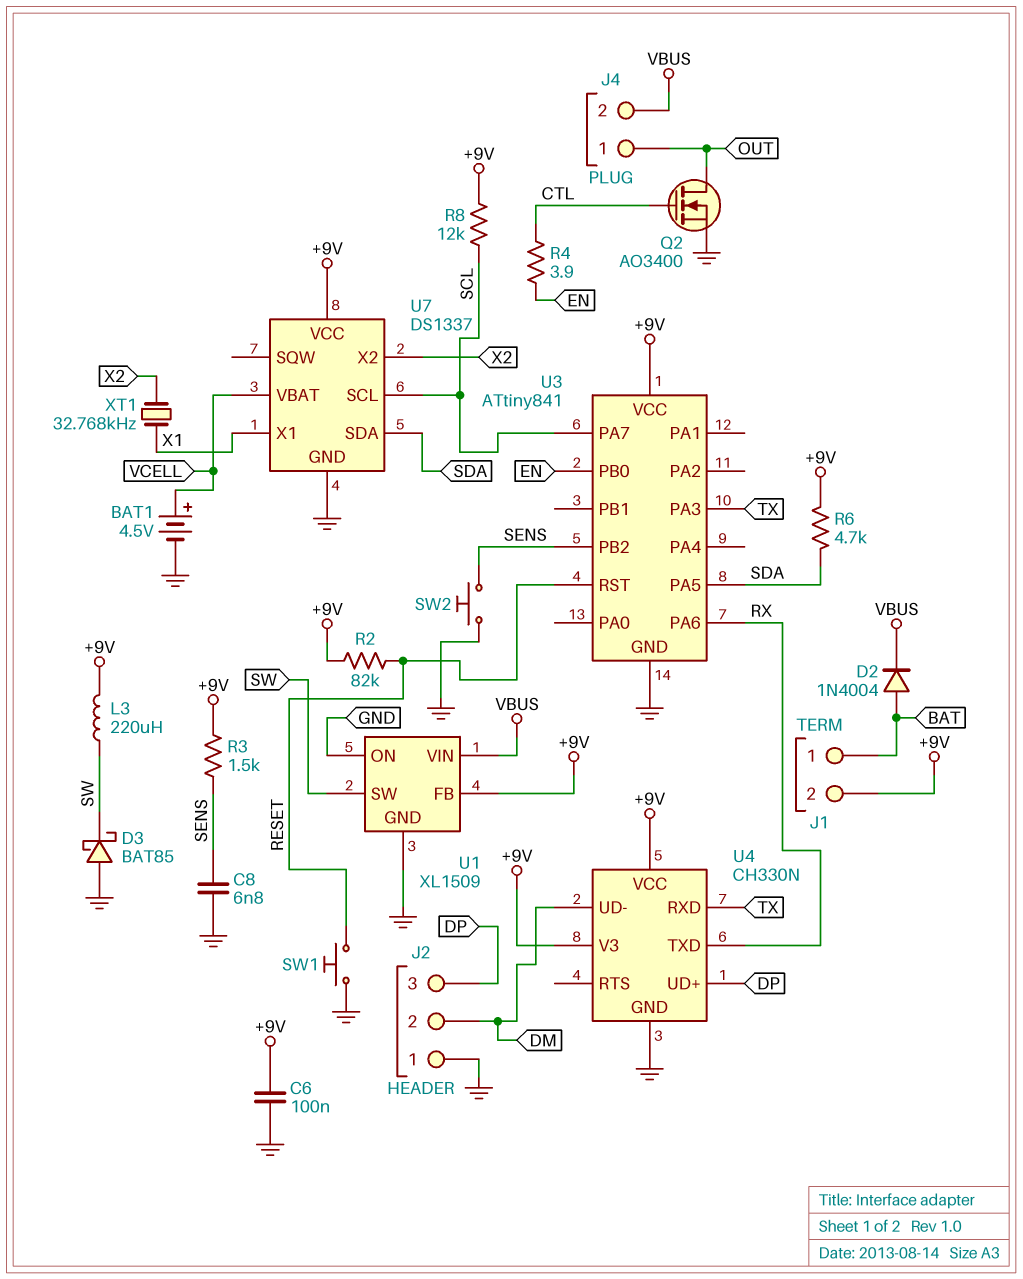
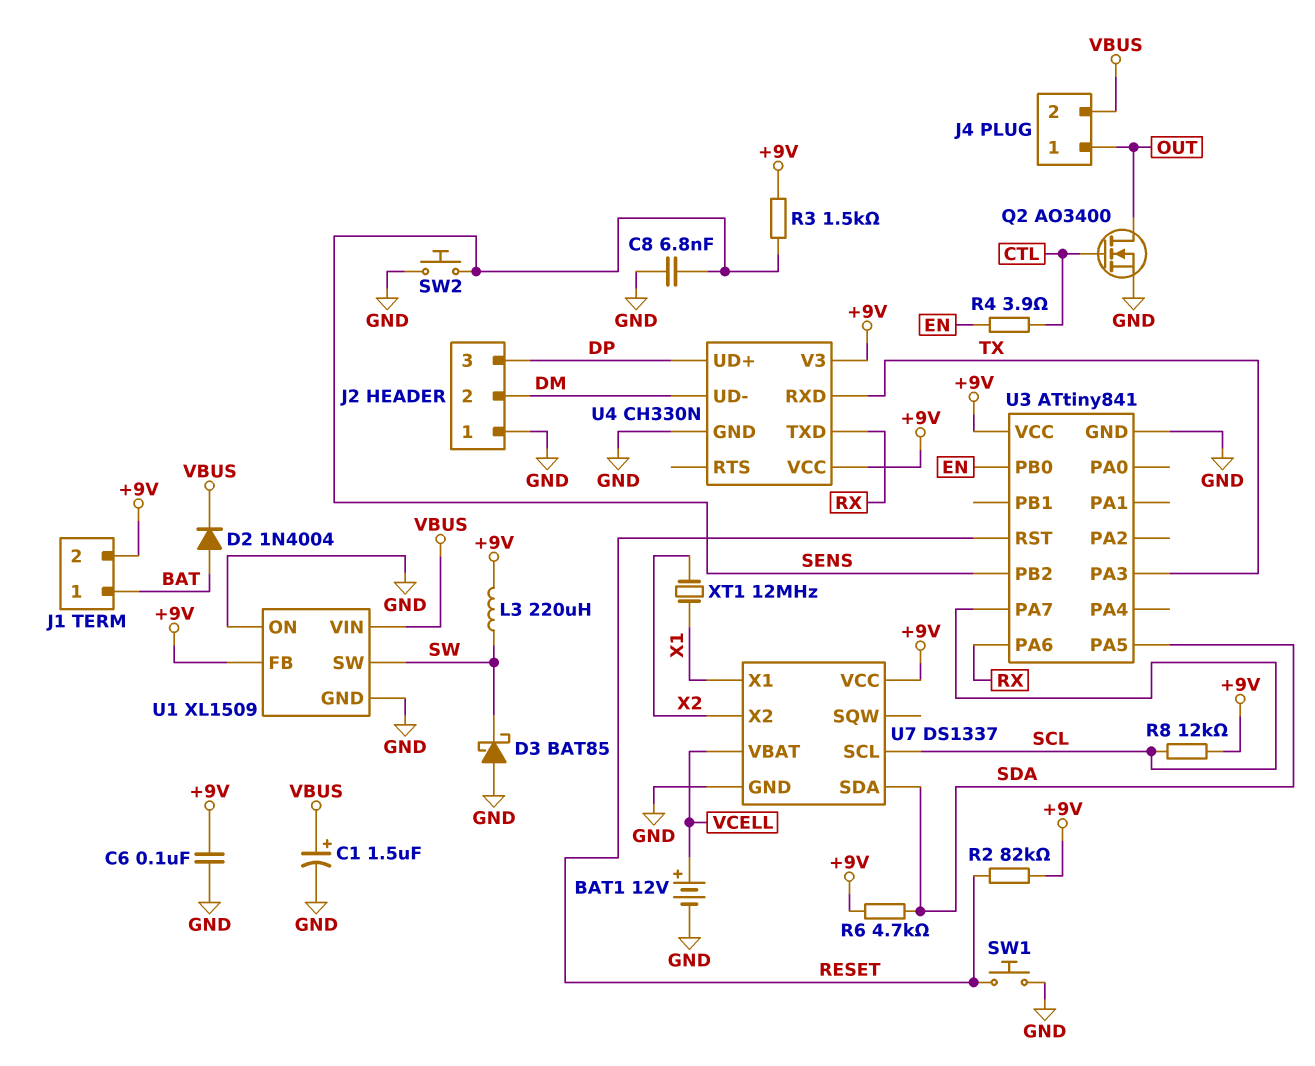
BAT1: 4.5V (plus VCELL, minus GND) -> 12V (plus VCELL, minus GND)
C1: none -> 1.5uF (plus VBUS, minus GND)
XT1: 32.768kHz (X1, X2) -> 12MHz (X1, X2)

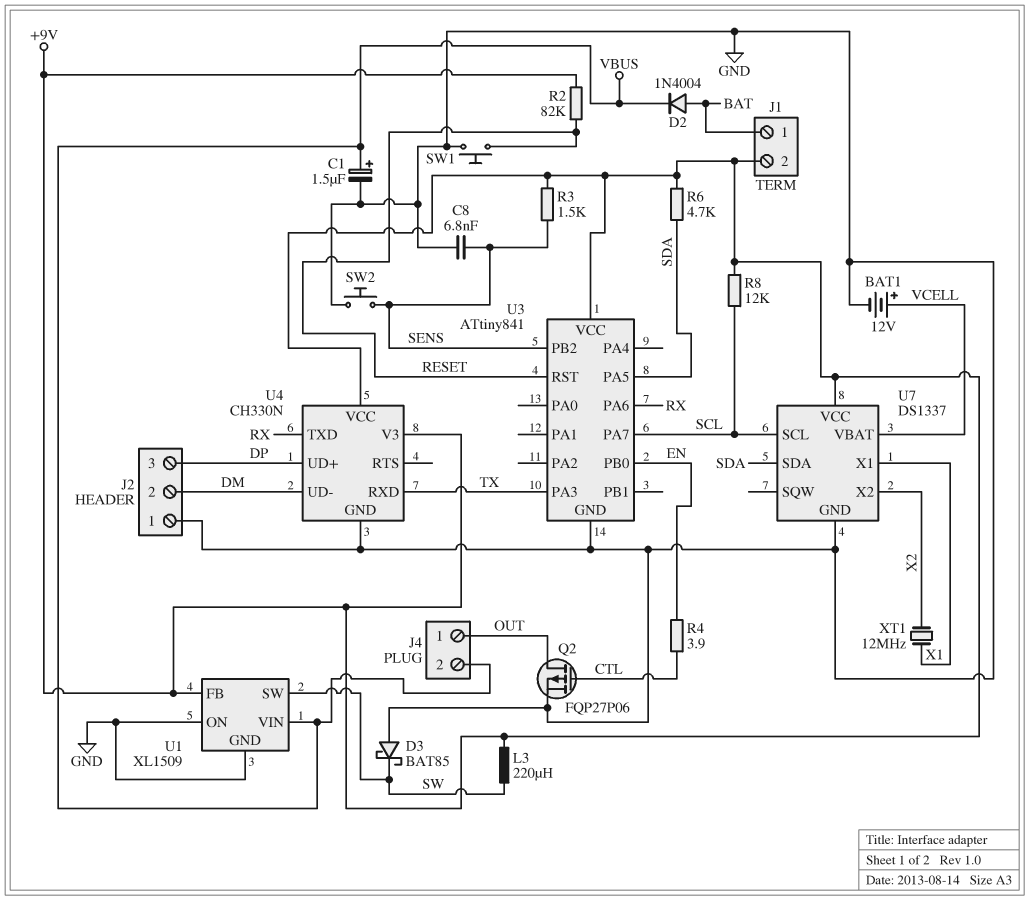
C6: 100nF (+9V, GND) -> none
Q2: NMOS AO3400 (G CTL, D OUT, S GND) -> PMOS FQP27P06 (G CTL, D OUT, S GND)

